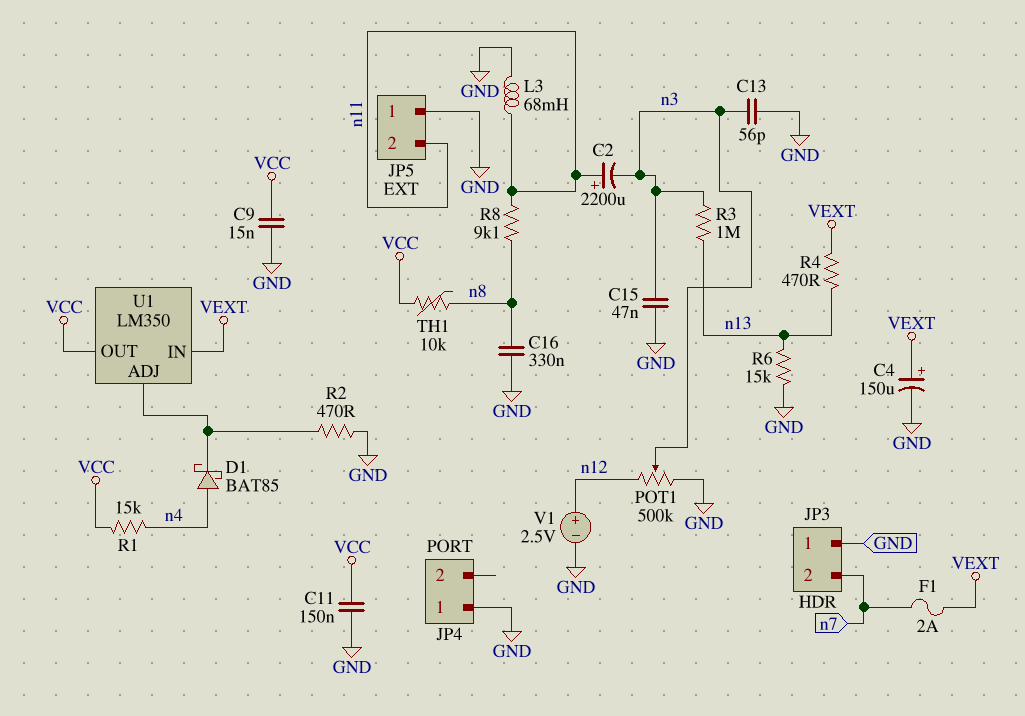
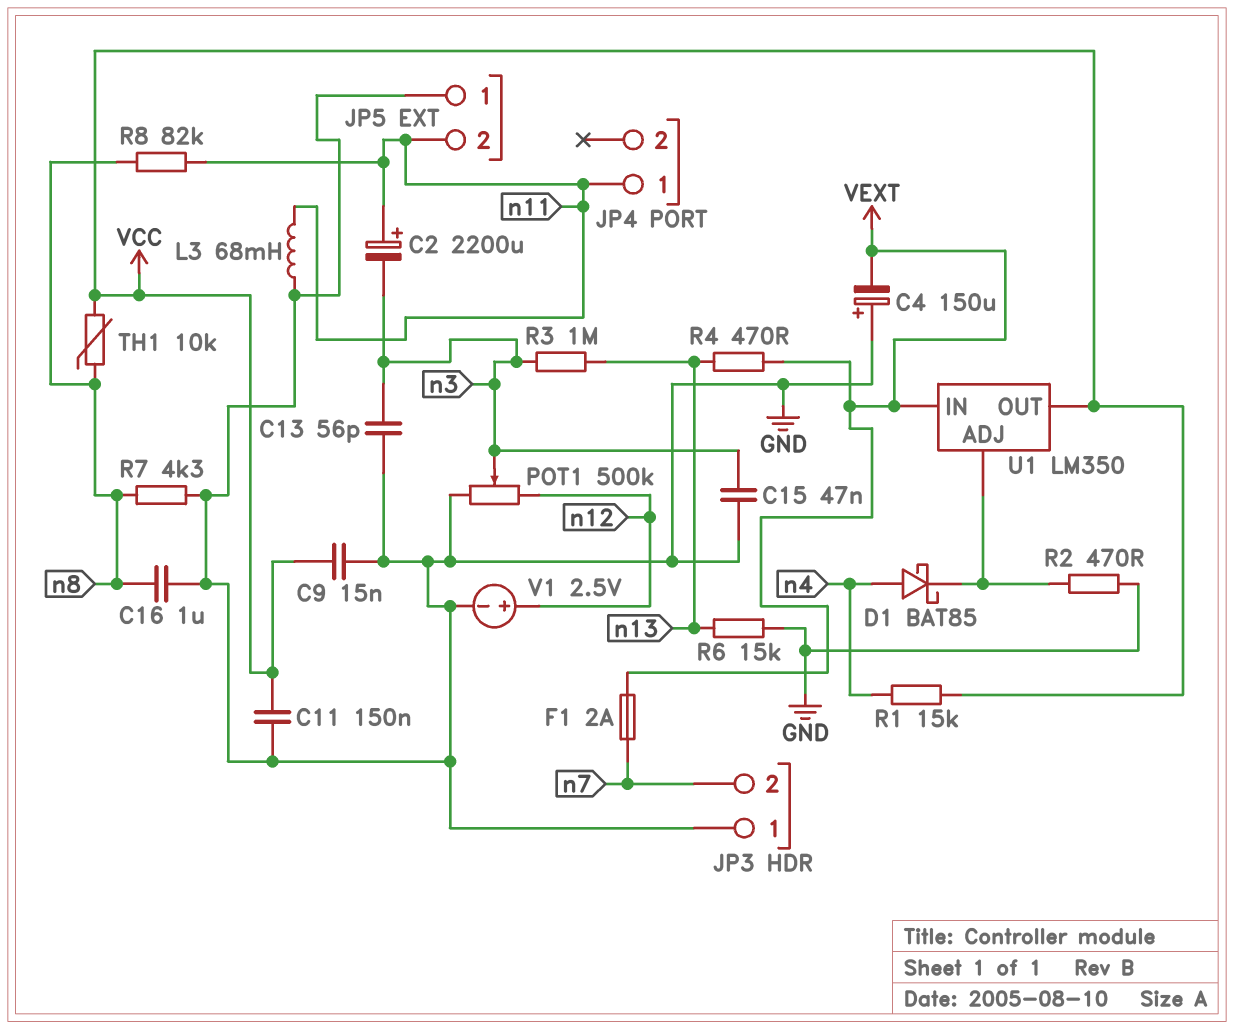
C4: 150uF (plus VEXT, minus GND) -> 150uF (plus GND, minus VEXT)
C16: 330nF (GND, n8) -> 1uF (GND, n8)
JP4 pin 1: GND -> n11
R7: none -> 4.3k (GND, n8)
R8: 9.1k (n8, n11) -> 82k (n8, n11)

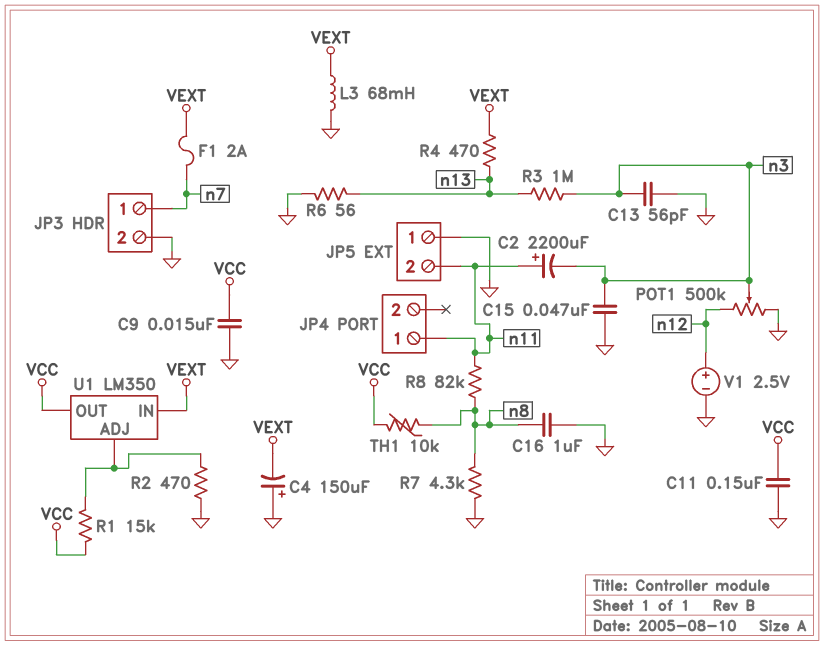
D1: schottky BAT85 (A n4, K U1/ADJ) -> none
JP3 pin 1: GND -> n7
JP3 pin 2: n7 -> GND
L3: 68mH (GND, n11) -> 68mH (GND, VEXT)
R1: 15k (VCC, n4) -> 15k (U1/ADJ, VCC)
R6: 15k (GND, n13) -> 56 (GND, n13)

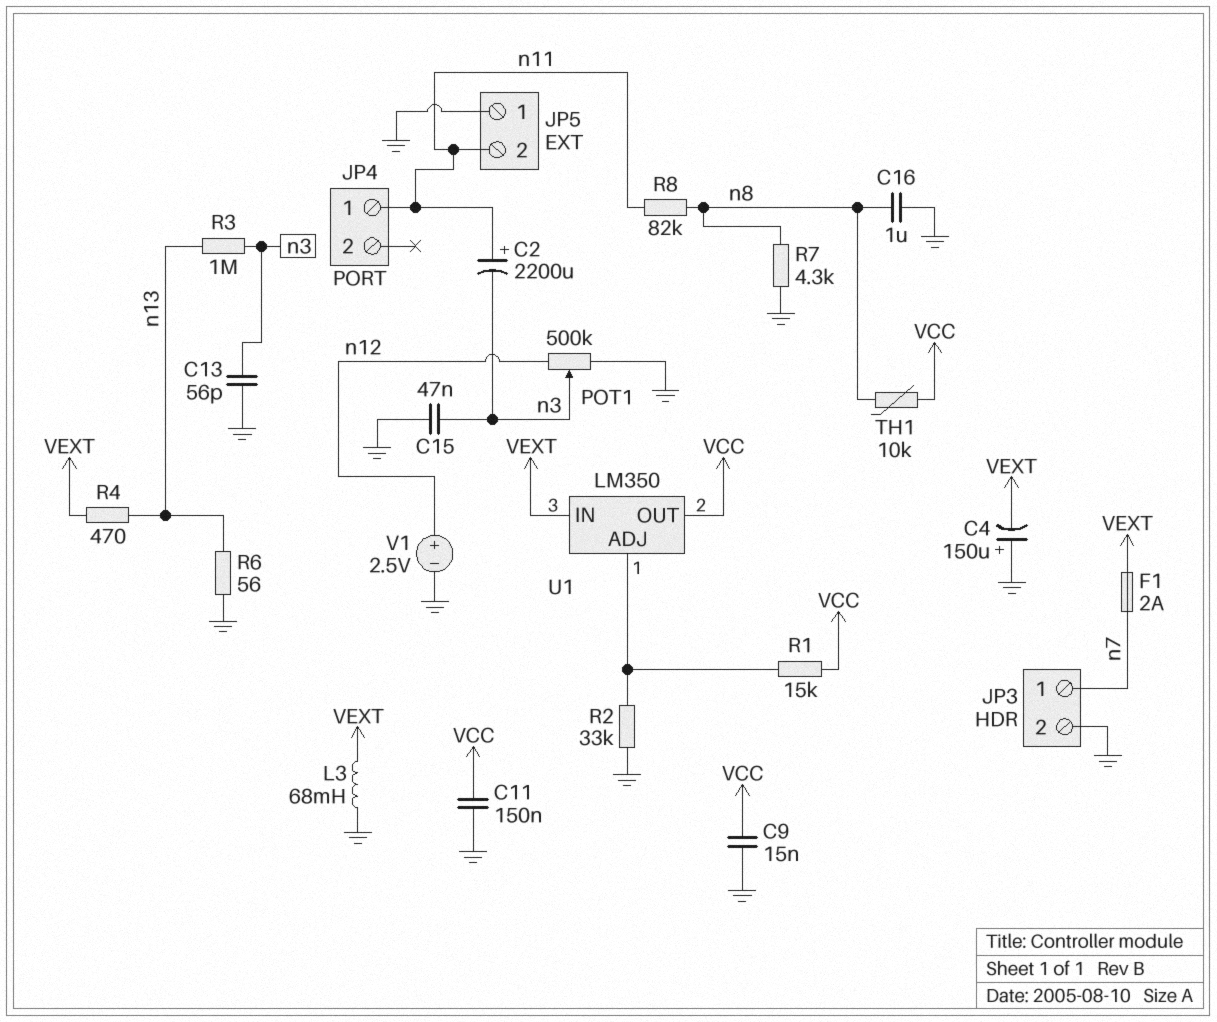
R2: 470 (GND, U1/ADJ) -> 33k (GND, U1/ADJ)

